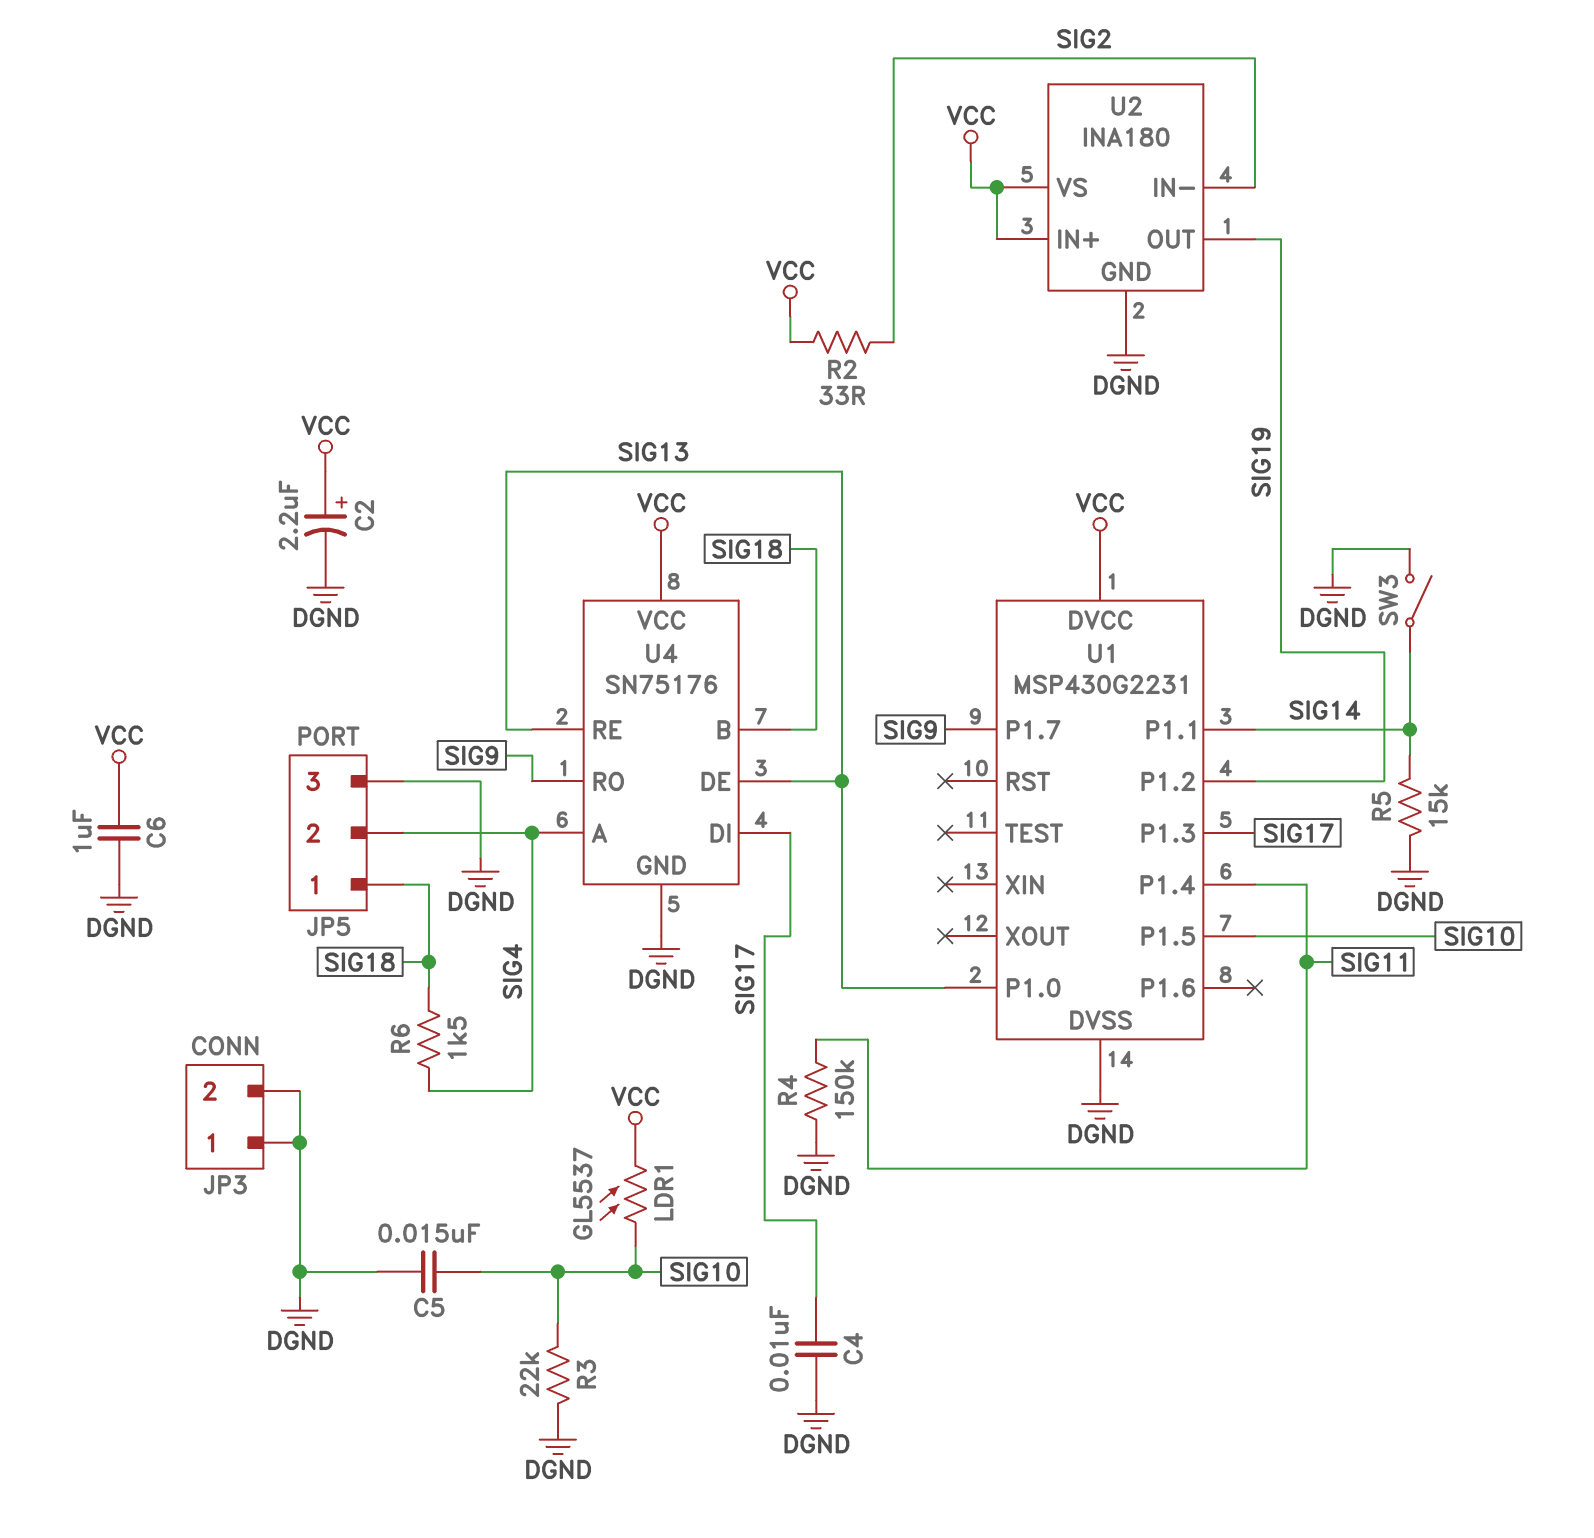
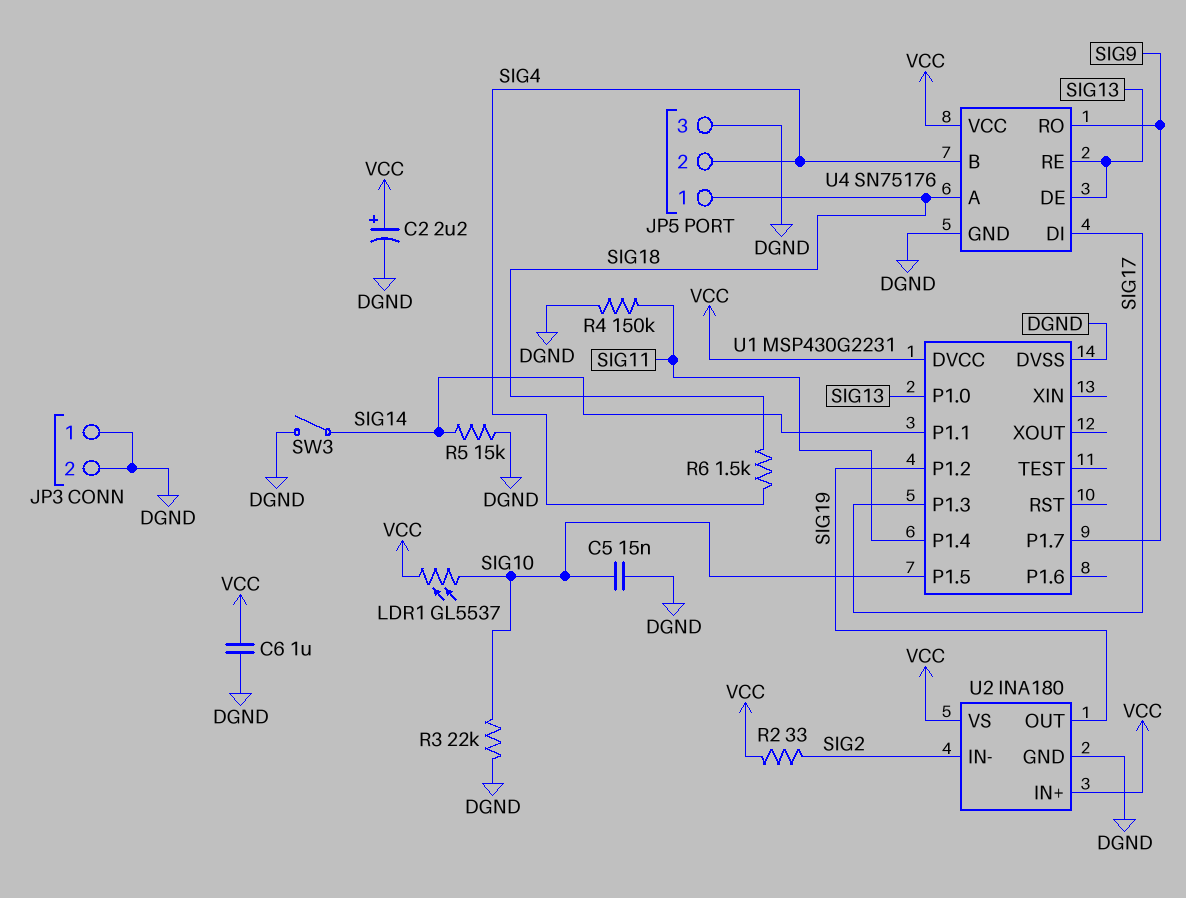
C4: 10nF (DGND, SIG17) -> none
U4 pin A: SIG4 -> SIG18
U4 pin B: SIG18 -> SIG4

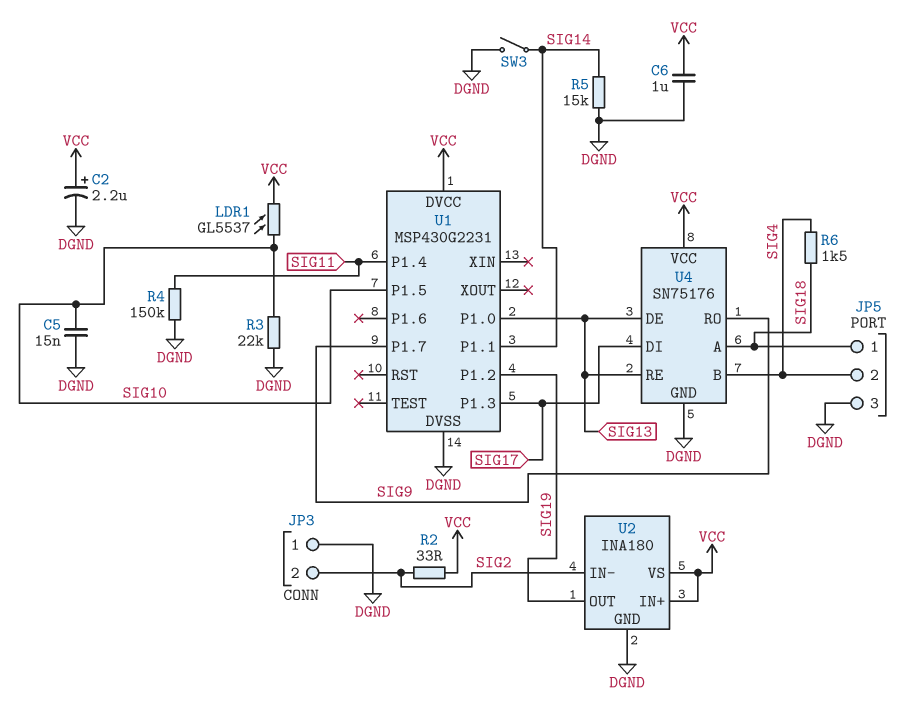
JP3 pin 2: DGND -> SIG2

